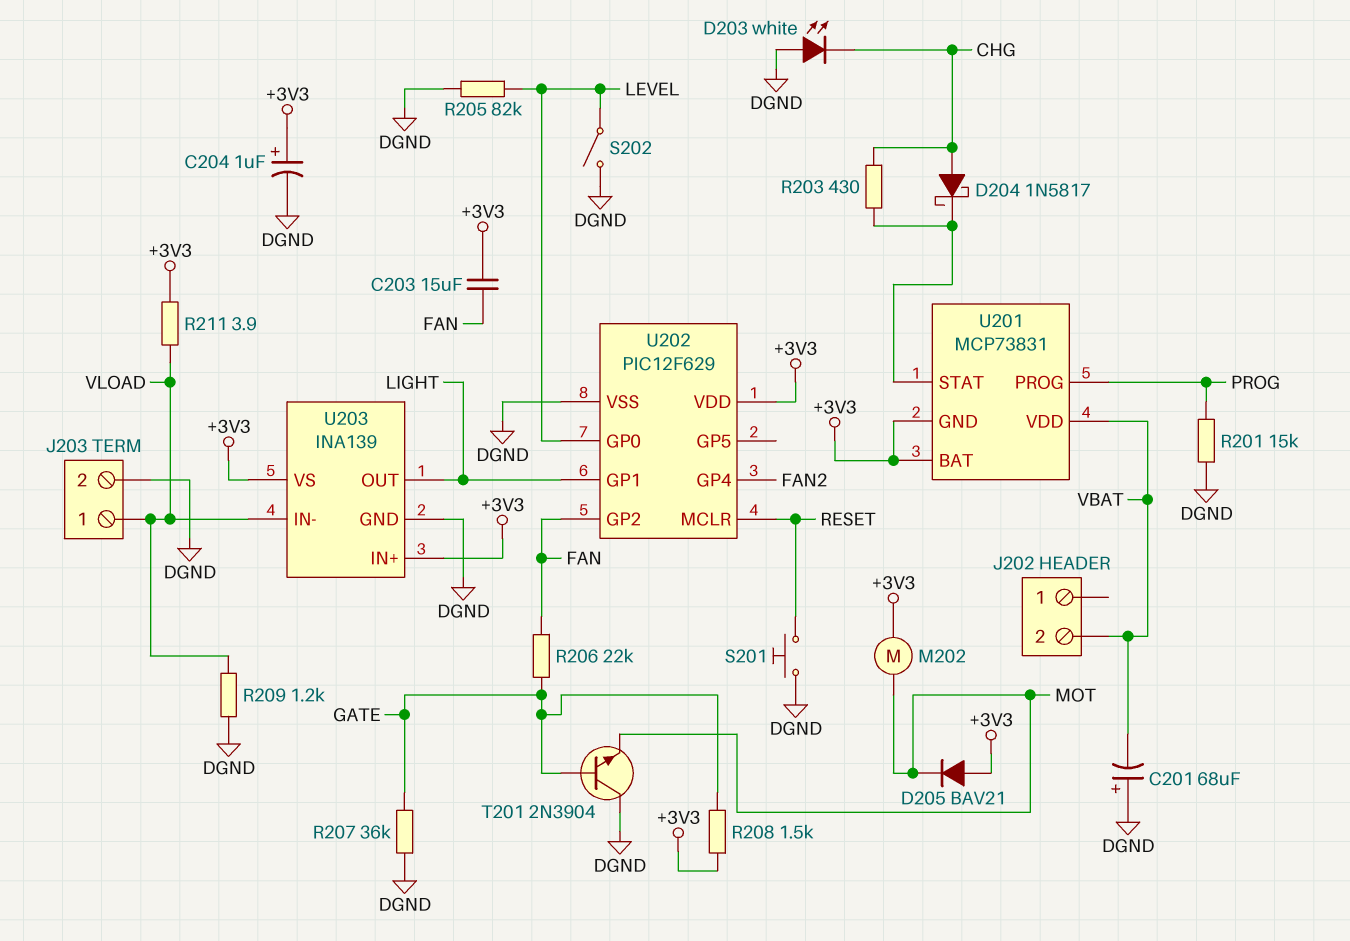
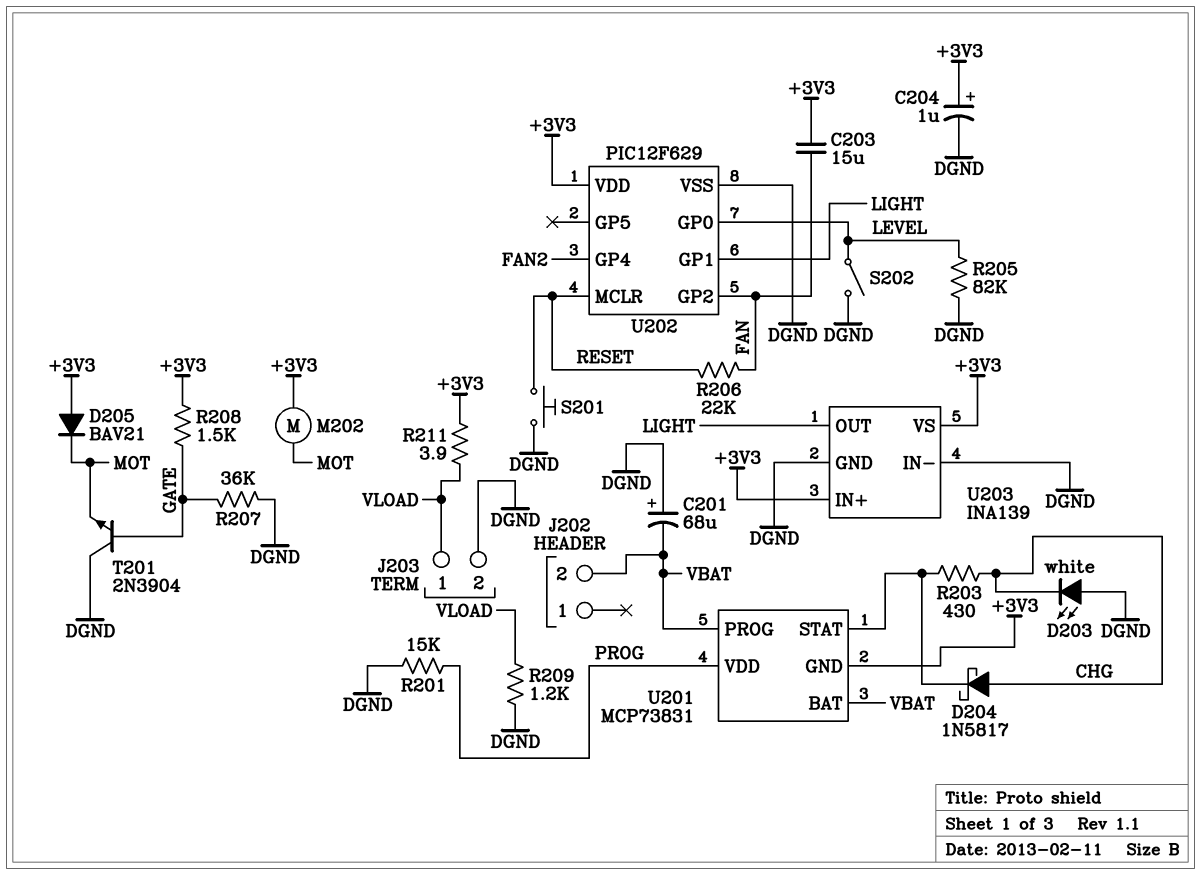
R206: 22k (FAN, GATE) -> 22k (FAN, RESET)
U201 pin BAT: +3V3 -> VBAT
U201 pin PROG: PROG -> VBAT
U201 pin VDD: VBAT -> PROG
U203 pin IN-: VLOAD -> DGND

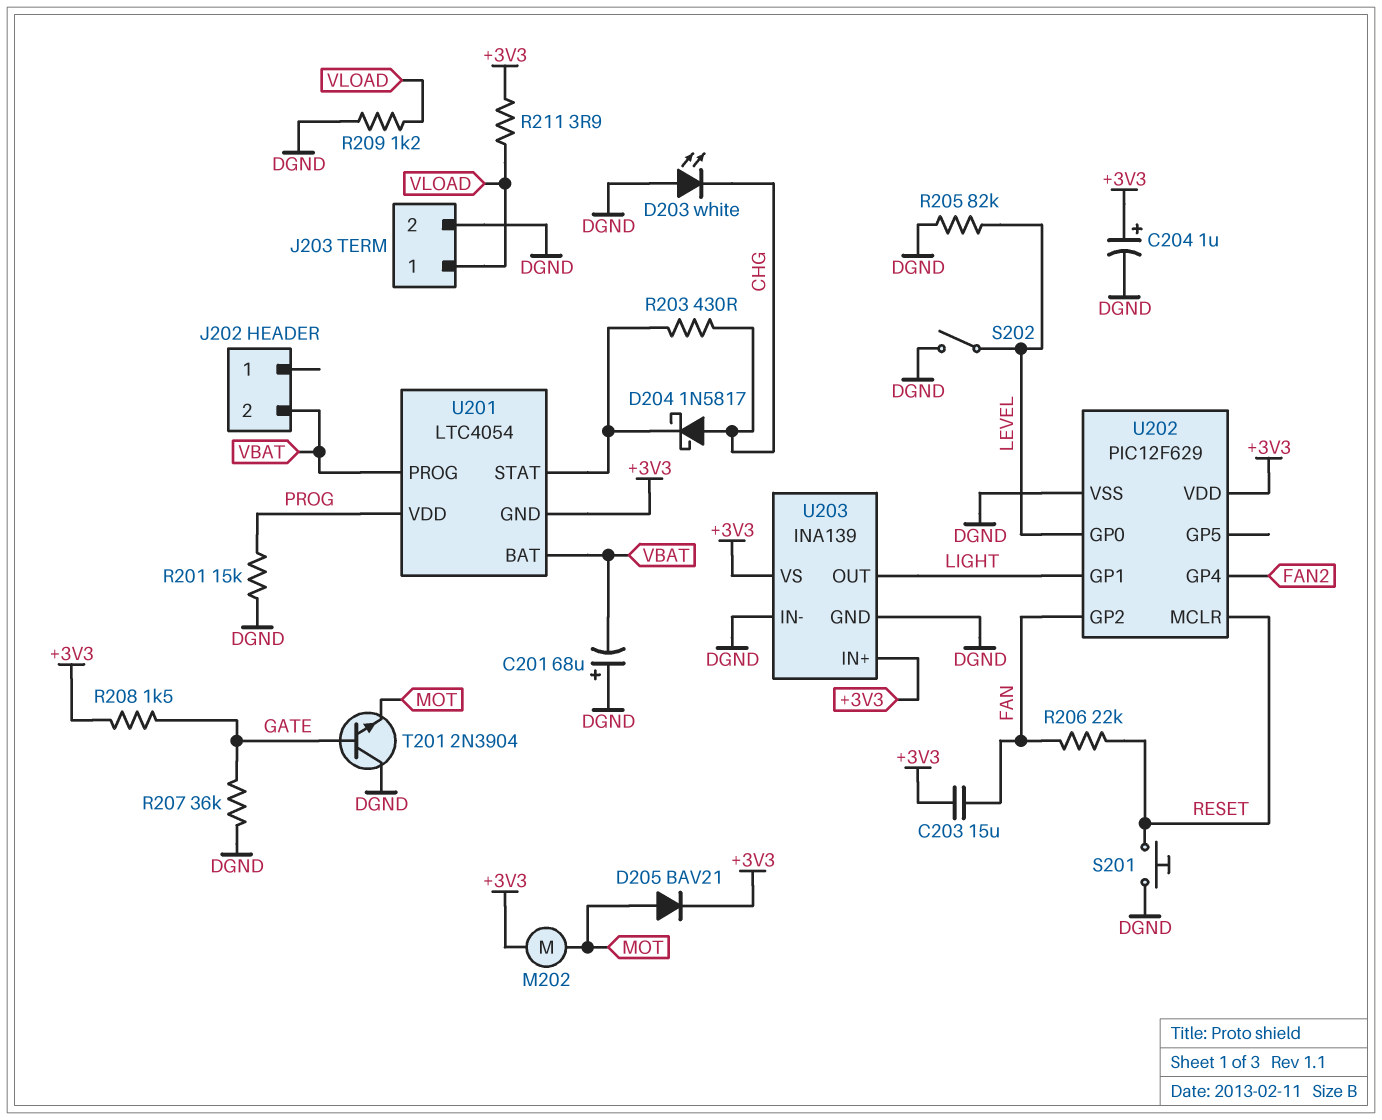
D205: diode BAV21 (A +3V3, K MOT) -> diode BAV21 (A MOT, K +3V3)
U201: MCP73831 -> LTC4054

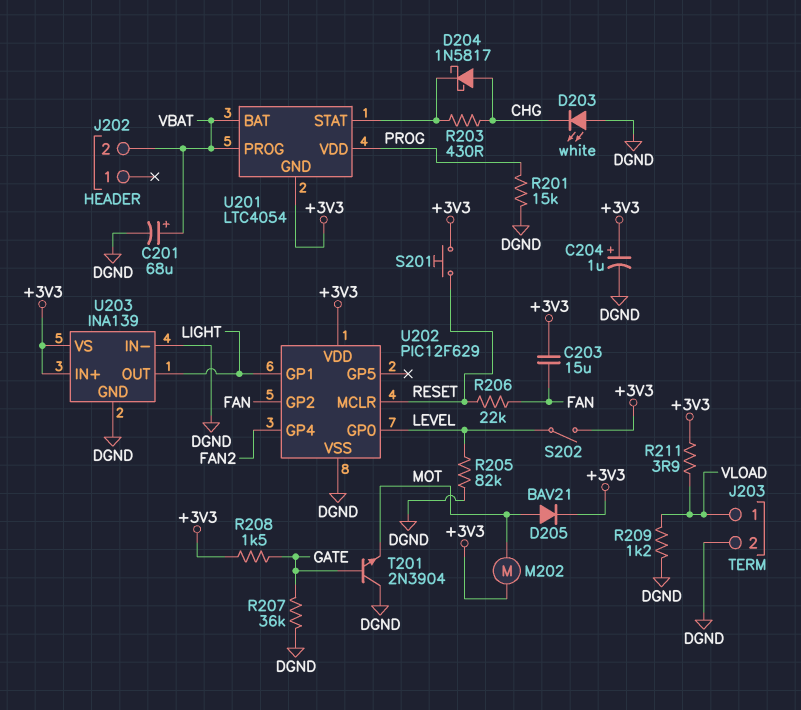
C201: 68uF (plus DGND, minus VBAT) -> 68uF (plus VBAT, minus DGND)
S201: button (DGND, RESET) -> button (+3V3, RESET)
S202: switch (DGND, LEVEL) -> switch (+3V3, LEVEL)

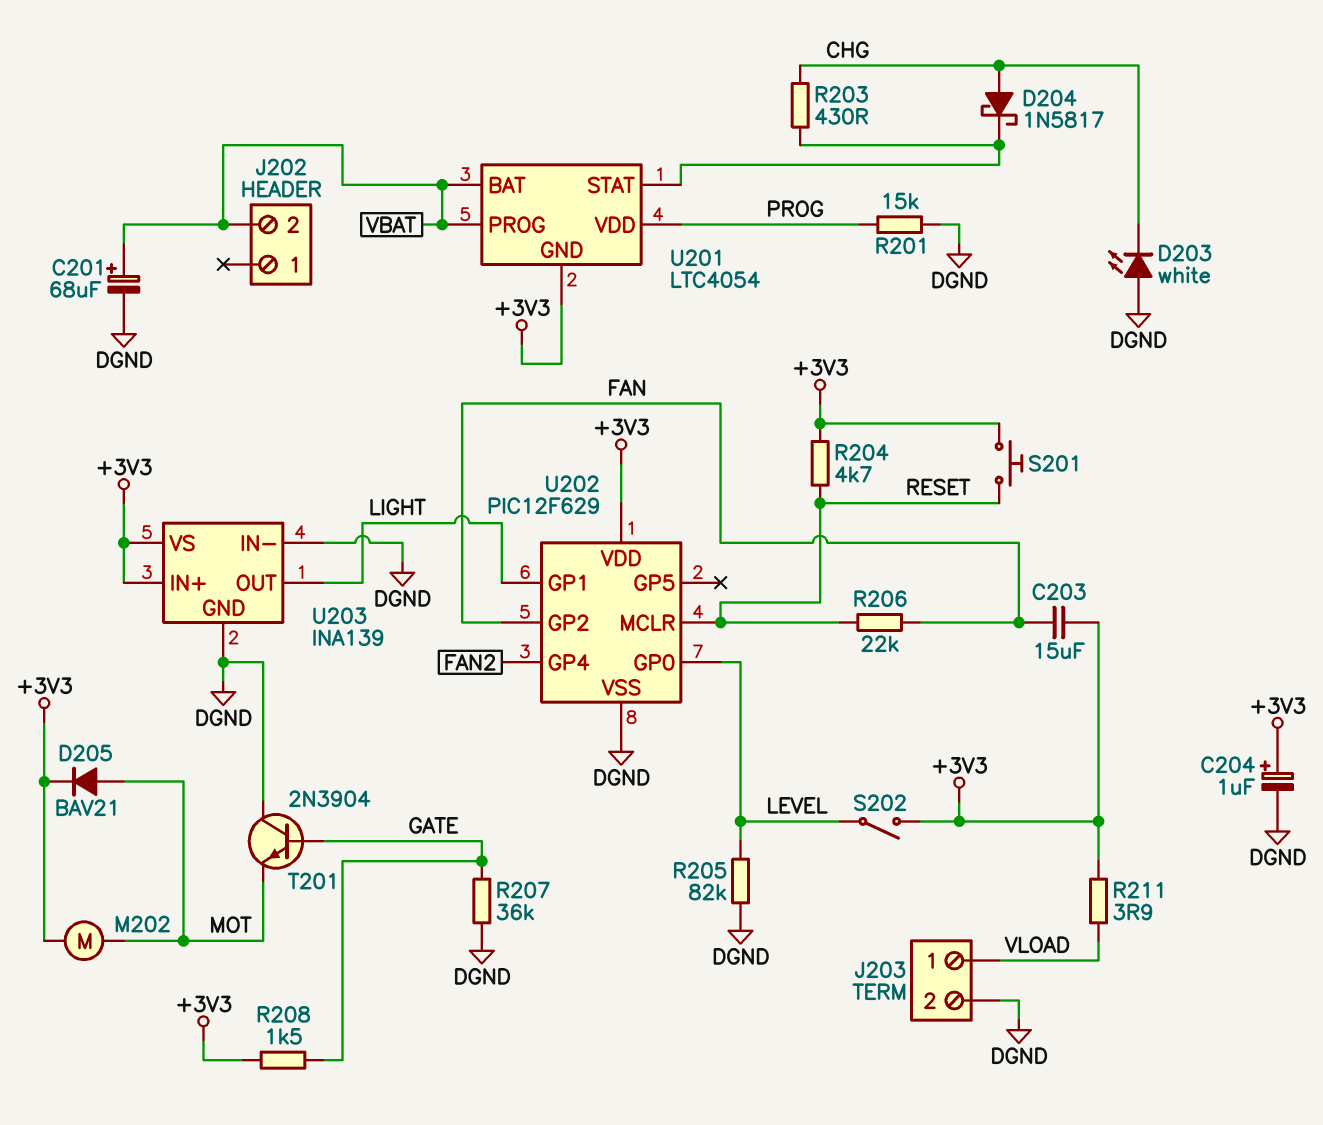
R204: none -> 4.7k (+3V3, RESET)
R209: 1.2k (DGND, VLOAD) -> none

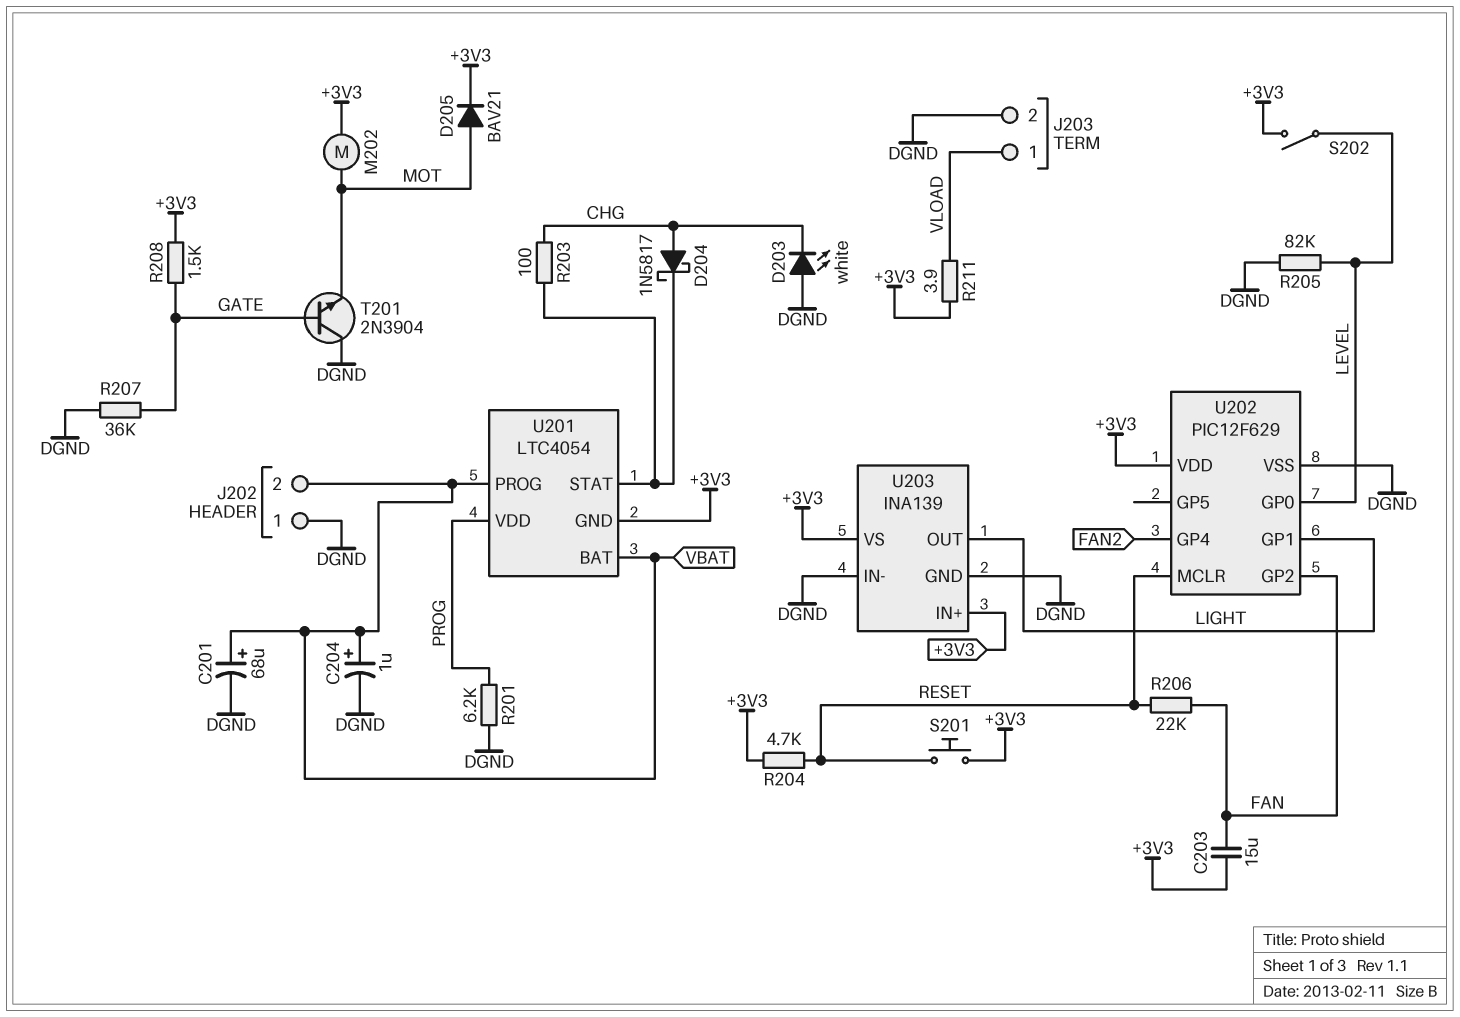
C204: 1uF (plus +3V3, minus DGND) -> 1uF (plus VBAT, minus DGND)
J202 pin 1: none -> DGND
R201: 15k (DGND, PROG) -> 6.2k (DGND, PROG)
R203: 430 (CHG, U201/STAT) -> 100 (CHG, U201/STAT)

